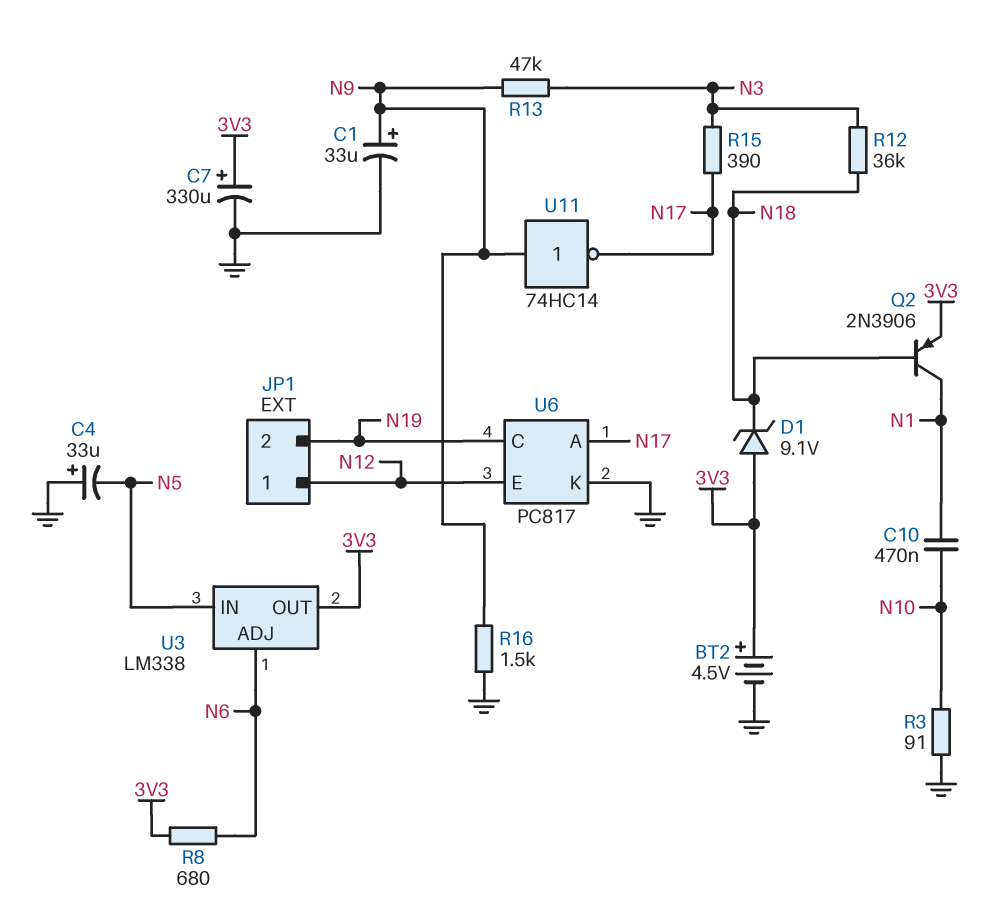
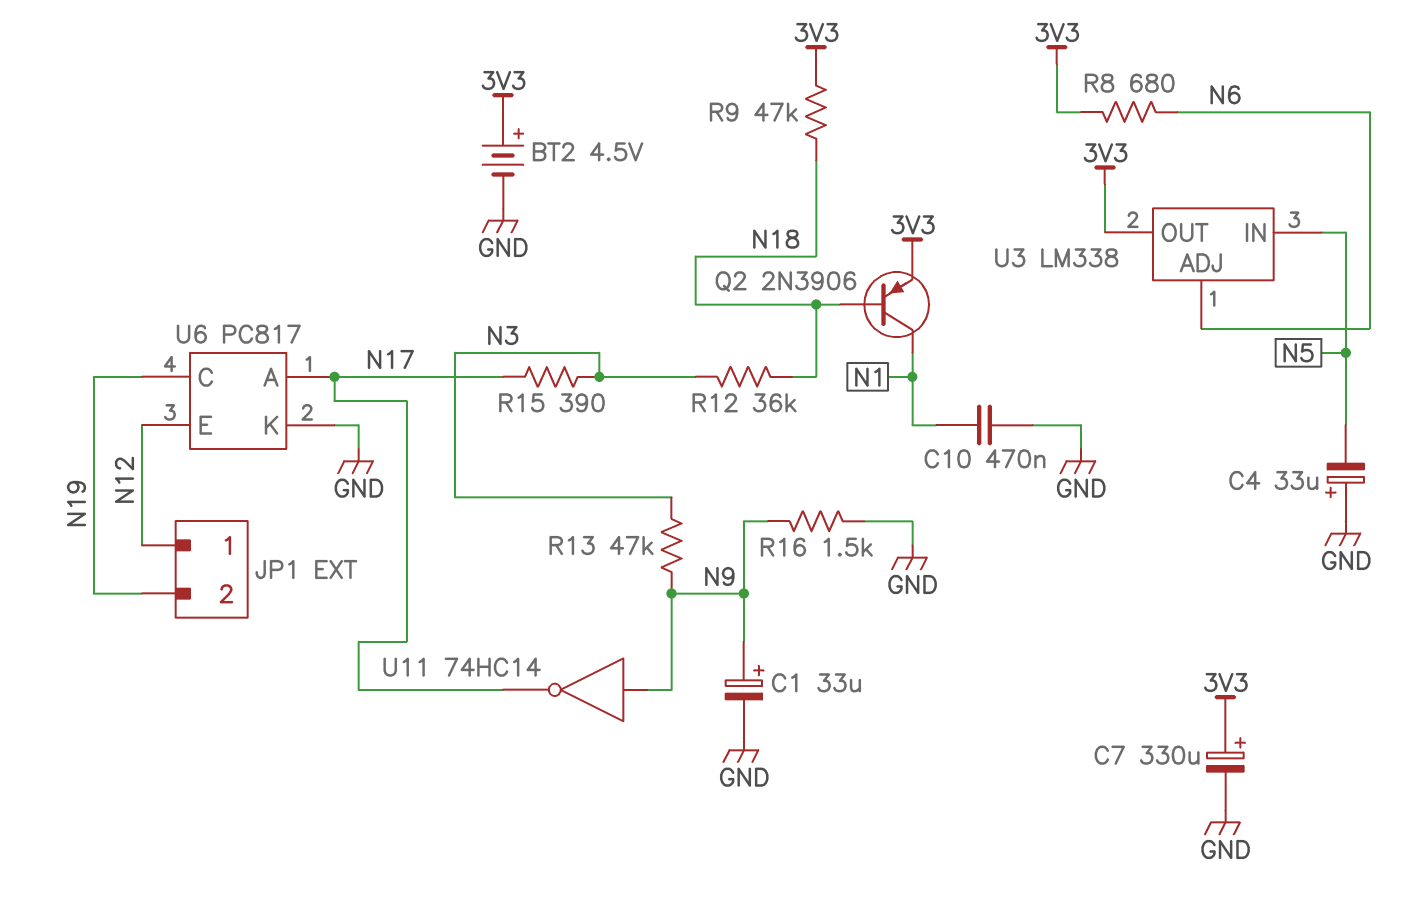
C10: 470nF (N1, N10) -> 470nF (GND, N1)
D1: zener 9.1V (A 3V3, K N18) -> none
R3: 91 (GND, N10) -> none
R9: none -> 47k (3V3, N18)

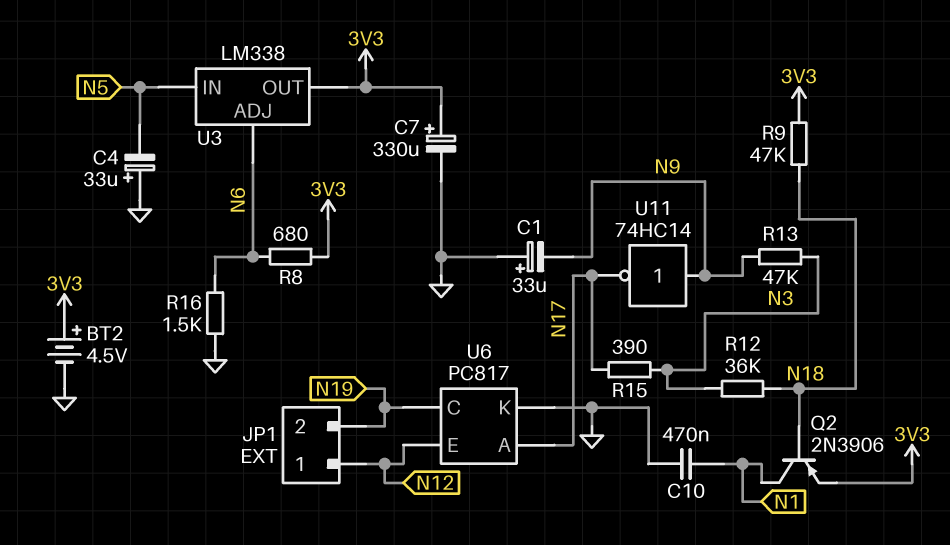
C1: 33uF (plus N9, minus GND) -> 33uF (plus GND, minus N9)
R16: 1.5k (GND, N9) -> 1.5k (GND, N6)

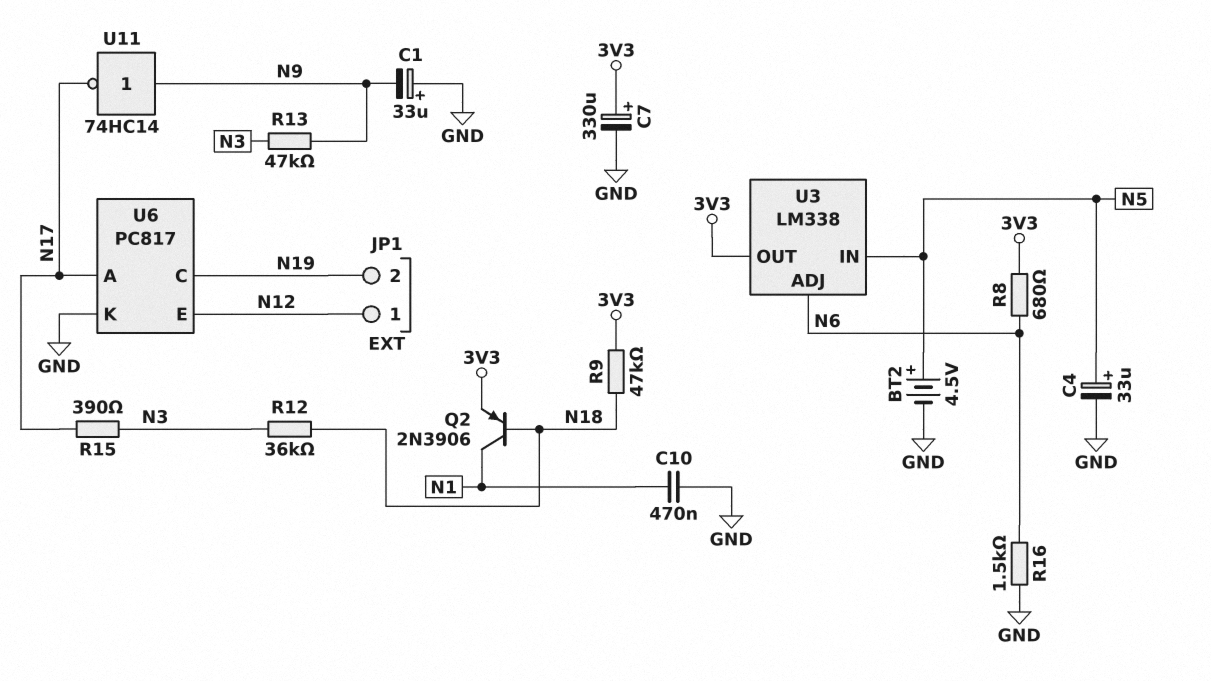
BT2: 4.5V (plus 3V3, minus GND) -> 4.5V (plus N5, minus GND)
C4: 33uF (plus GND, minus N5) -> 33uF (plus N5, minus GND)

